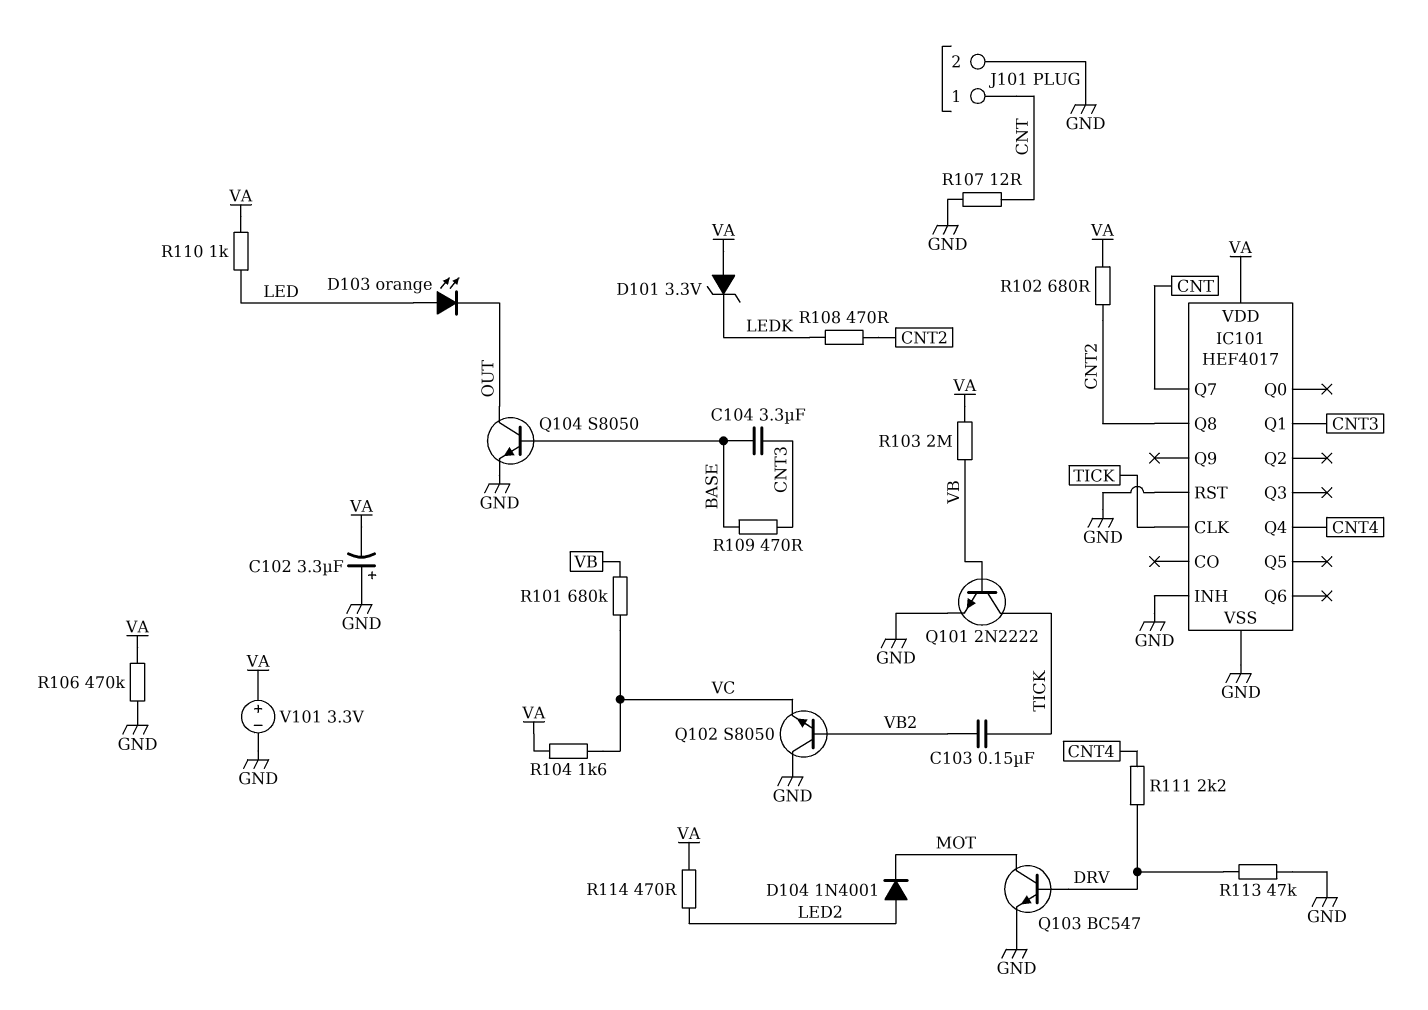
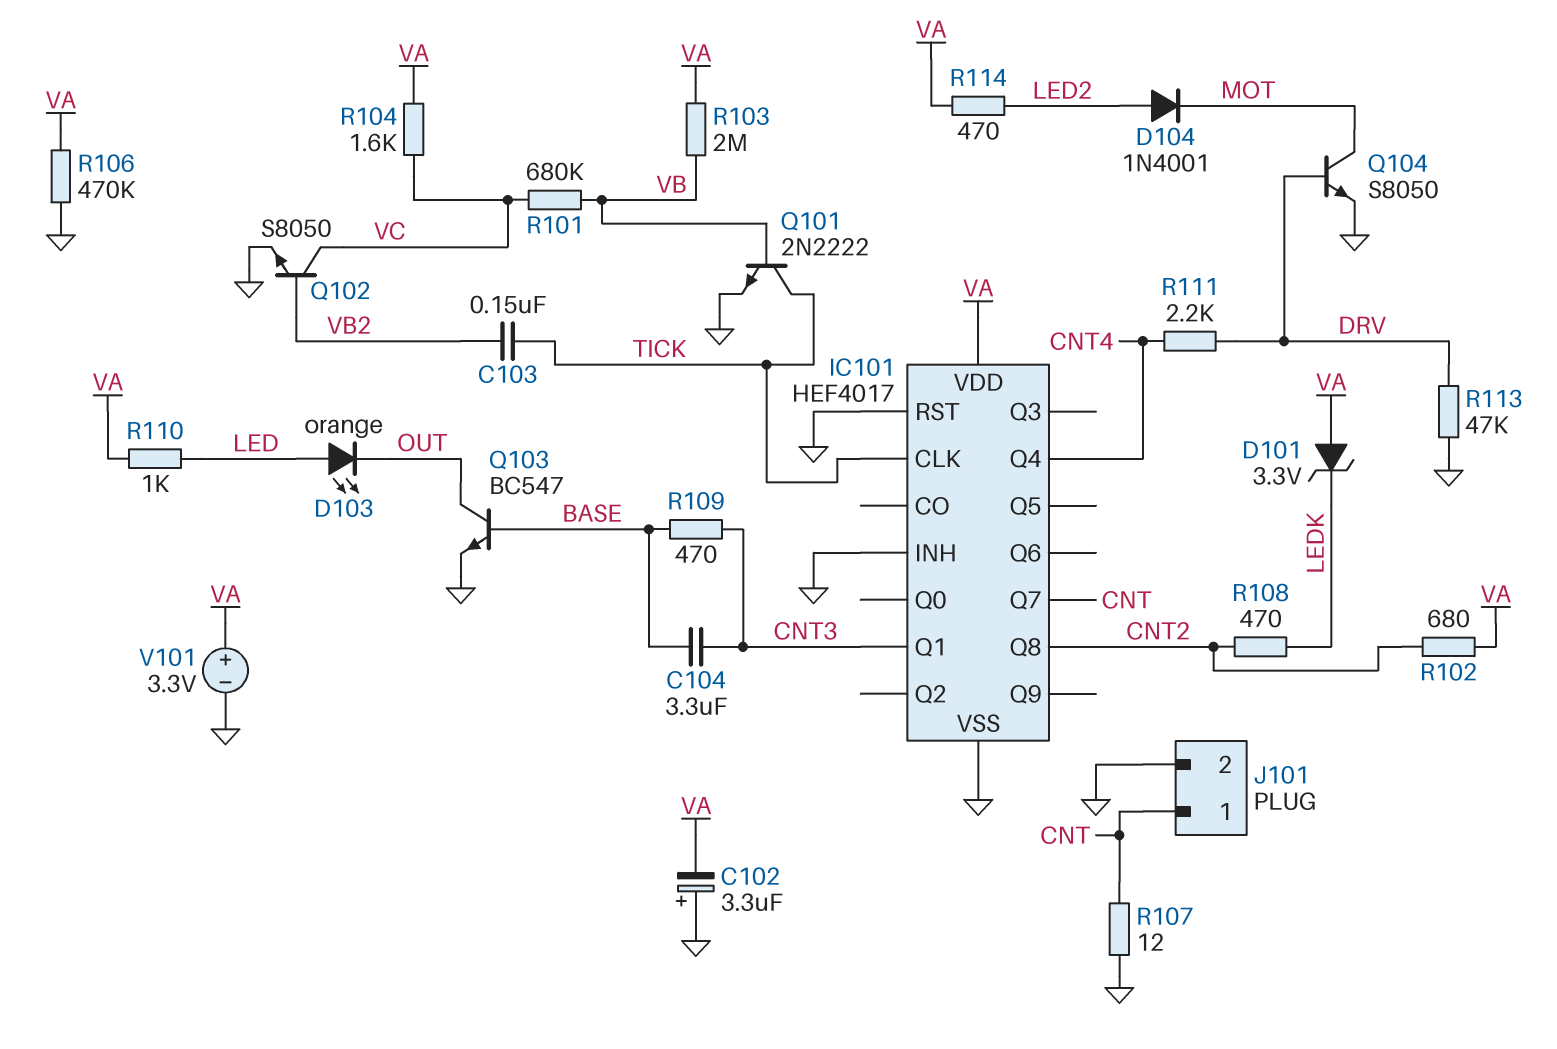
Q102: NPN S8050 (B VB2, C GND, E VC) -> NPN S8050 (B VB2, C VC, E GND)
Q103: NPN BC547 (B DRV, C MOT, E GND) -> NPN BC547 (B BASE, C OUT, E GND)
Q104: NPN S8050 (B BASE, C OUT, E GND) -> NPN S8050 (B DRV, C MOT, E GND)

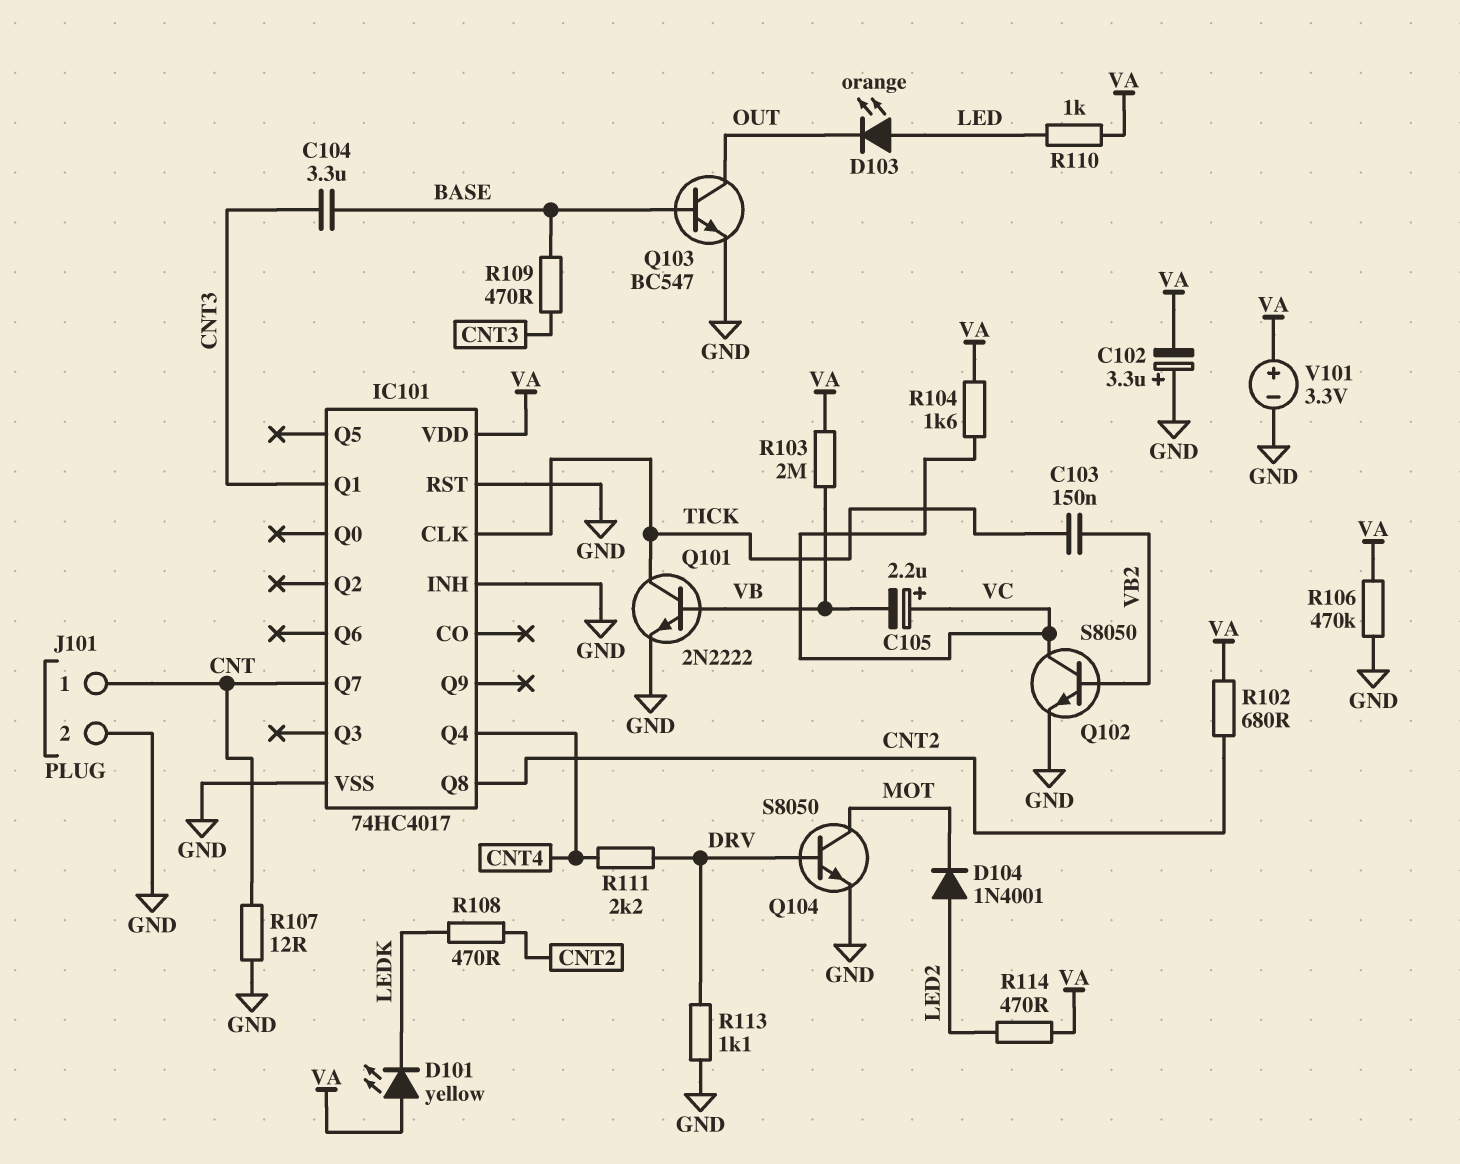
C105: none -> 2.2uF (plus VC, minus VB)
D101: zener 3.3V (A VA, K LEDK) -> LED yellow (A VA, K LEDK)
IC101: HEF4017 -> 74HC4017
R101: 680k (VB, VC) -> none
R113: 47k (DRV, GND) -> 1.1k (DRV, GND)

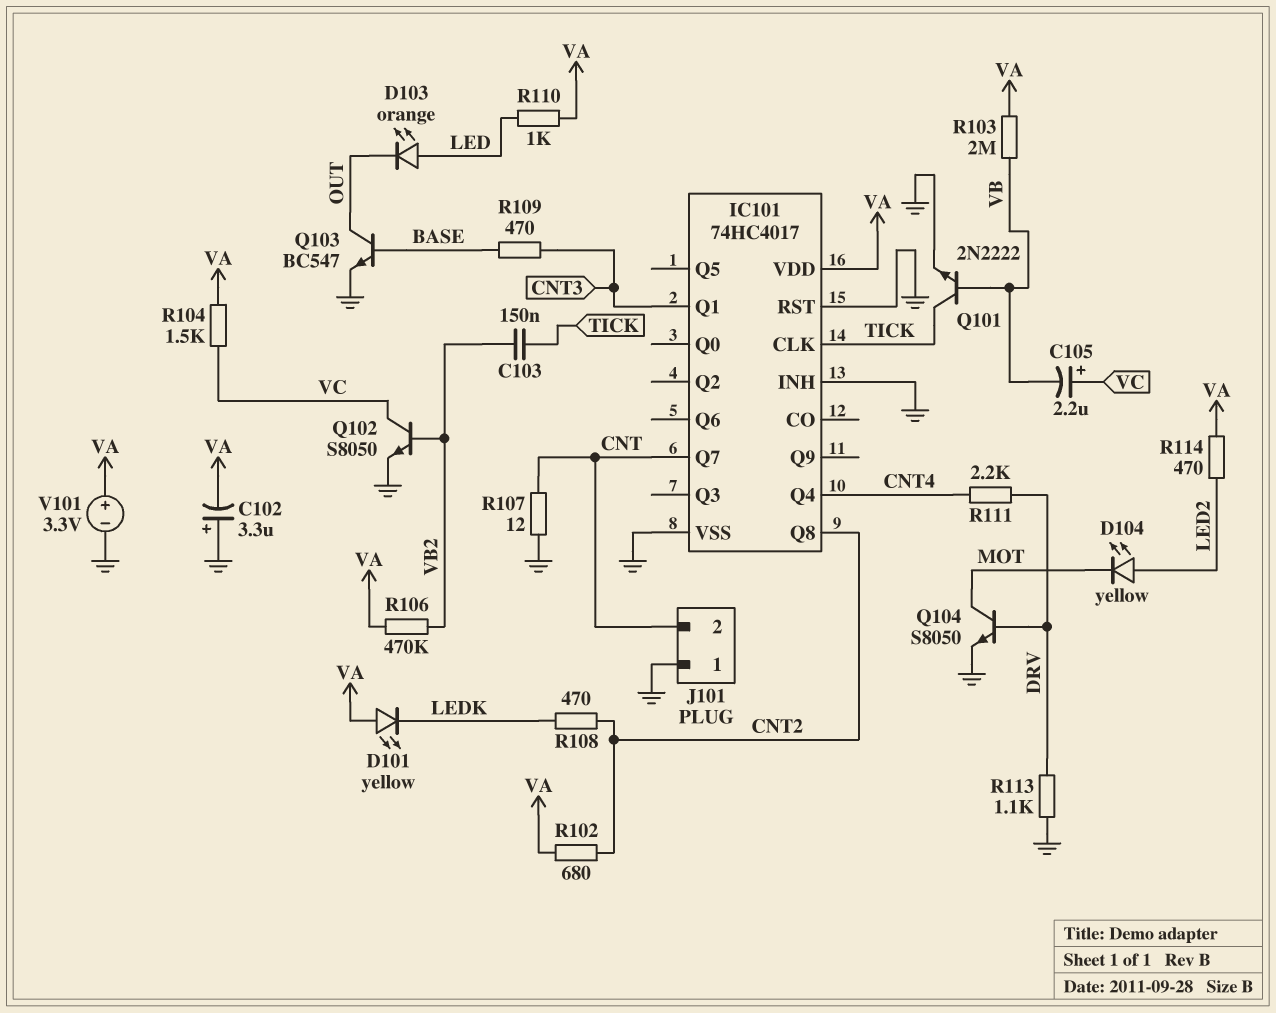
C104: 3.3uF (BASE, CNT3) -> none
D104: diode 1N4001 (A LED2, K MOT) -> LED yellow (A LED2, K MOT)
J101 pin 1: CNT -> GND
J101 pin 2: GND -> CNT
R104: 1.6k (VA, VC) -> 1.5k (VA, VC)
R106: 470k (GND, VA) -> 470k (VA, VB2)

